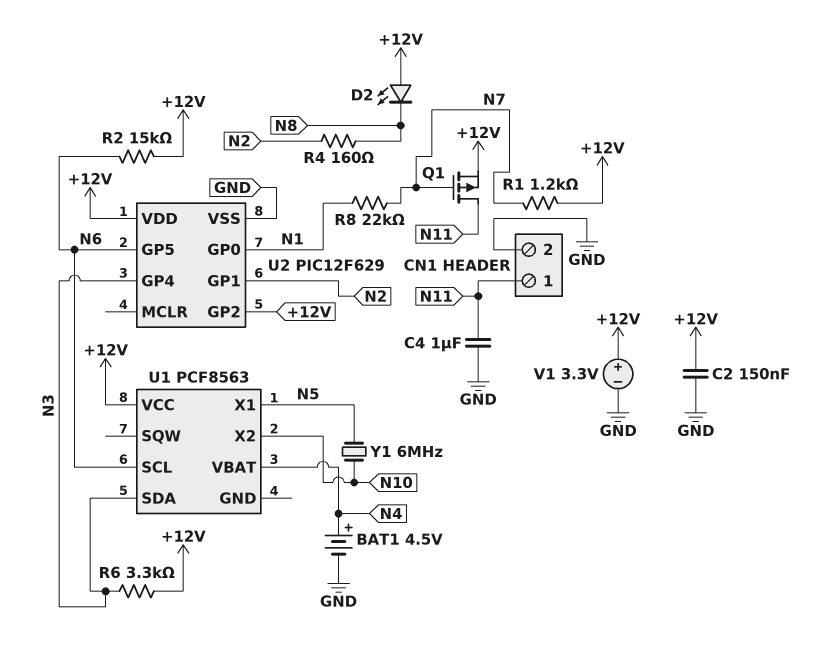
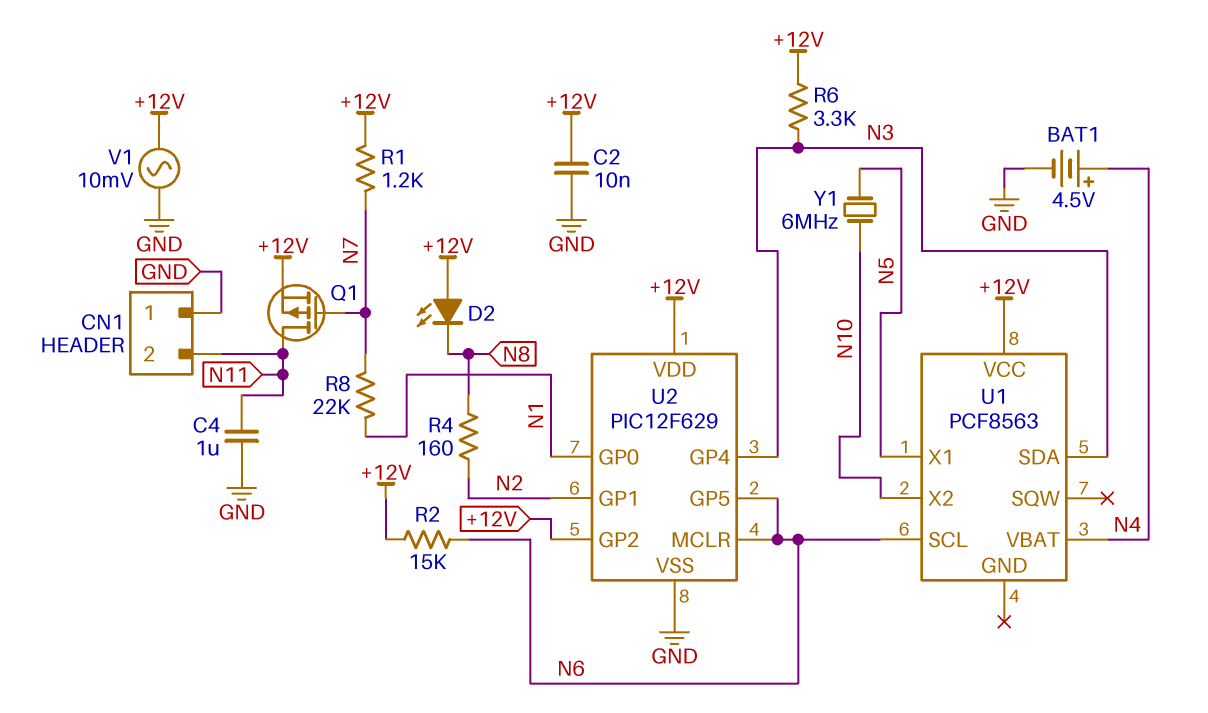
C2: 150nF (+12V, GND) -> 10nF (+12V, GND)
CN1 pin 1: N11 -> GND
CN1 pin 2: GND -> N11
U2 pin MCLR: none -> N6
V1: 3.3V (plus +12V, minus GND) -> AC 10mV (+12V, GND)

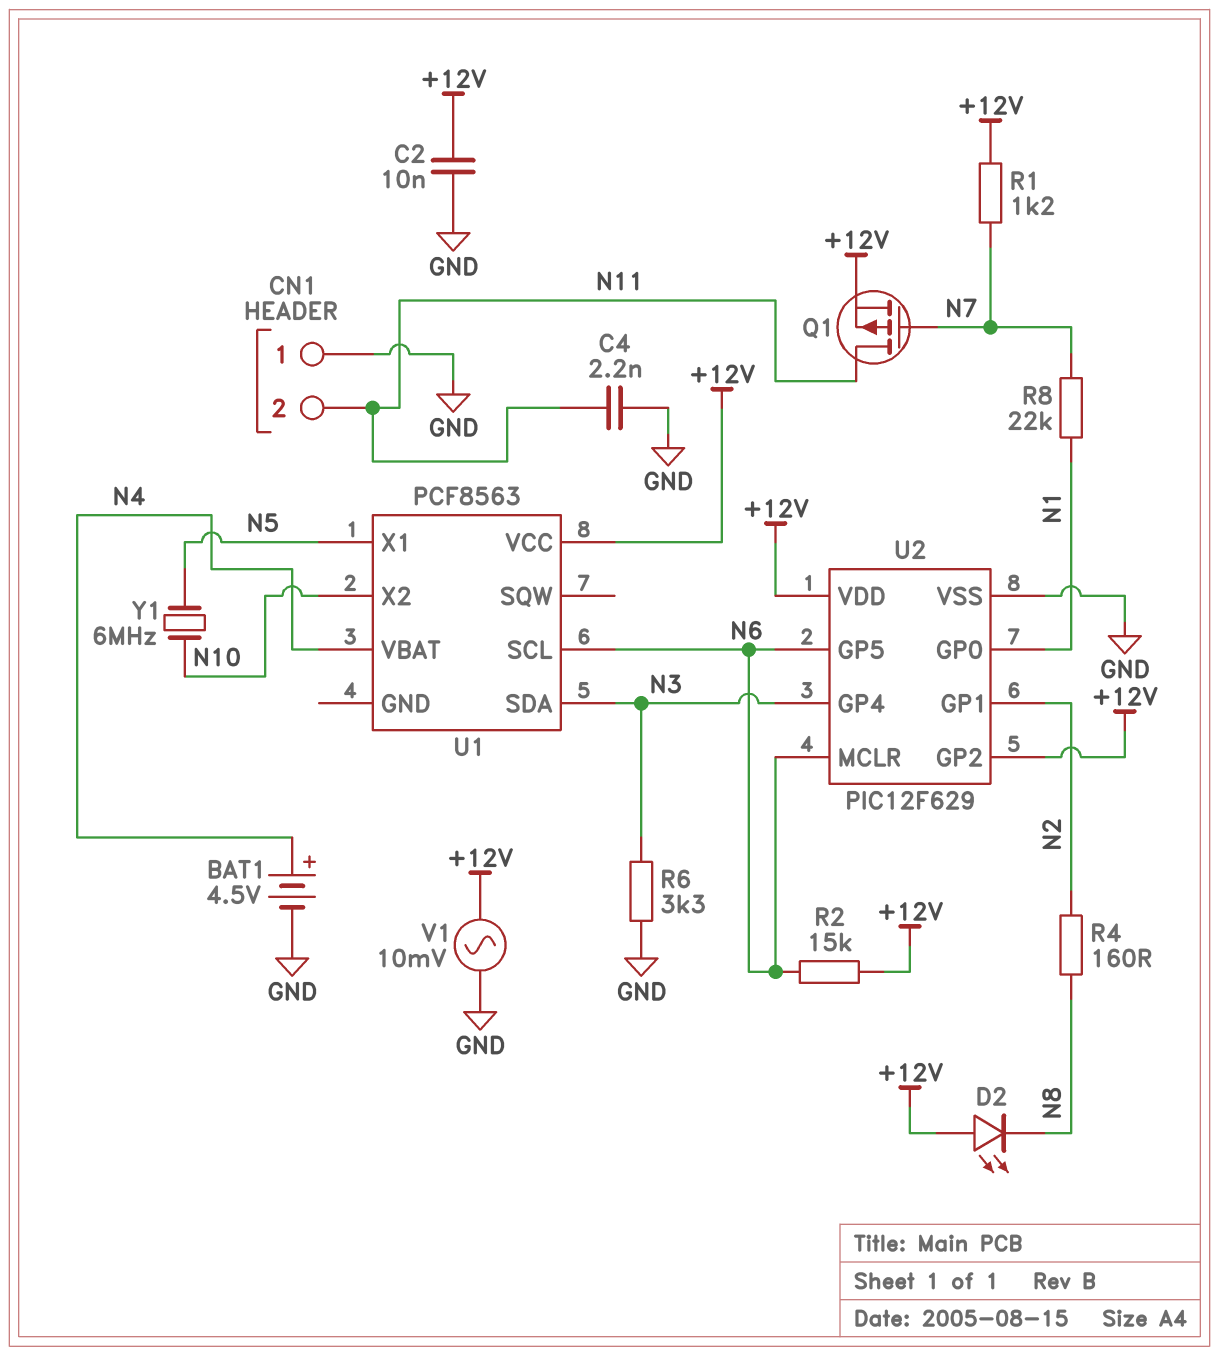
C4: 1uF (GND, N11) -> 2.2nF (GND, N11)
R6: 3.3k (+12V, N3) -> 3.3k (GND, N3)

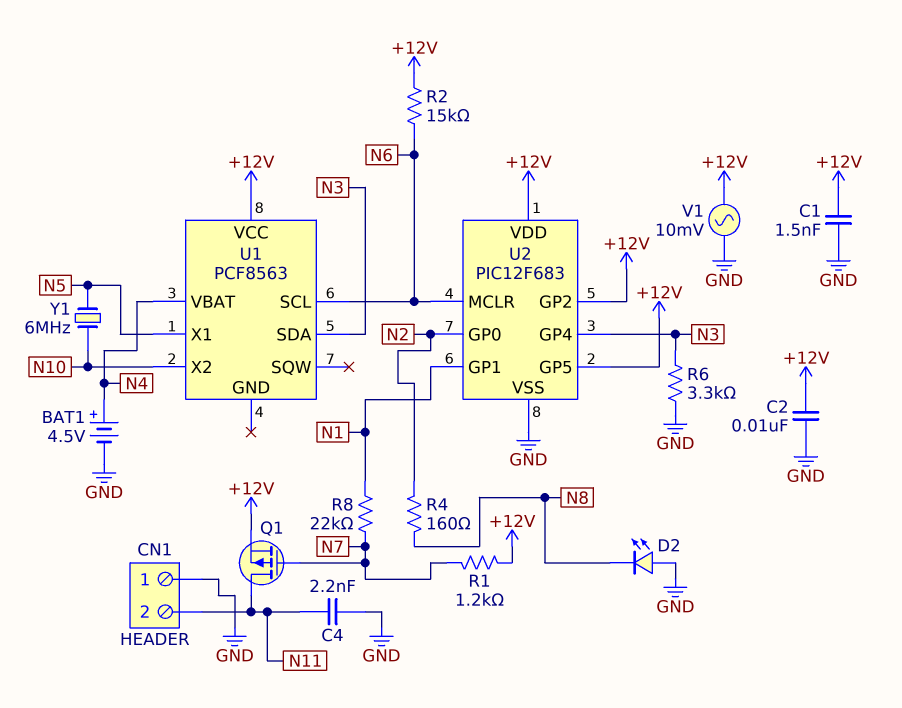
C1: none -> 1.5nF (+12V, GND)
D2: LED (A +12V, K N8) -> LED (A GND, K N8)
U2: PIC12F629 -> PIC12F683
U2 pin GP0: N1 -> N2
U2 pin GP1: N2 -> N1
U2 pin GP5: N6 -> +12V

